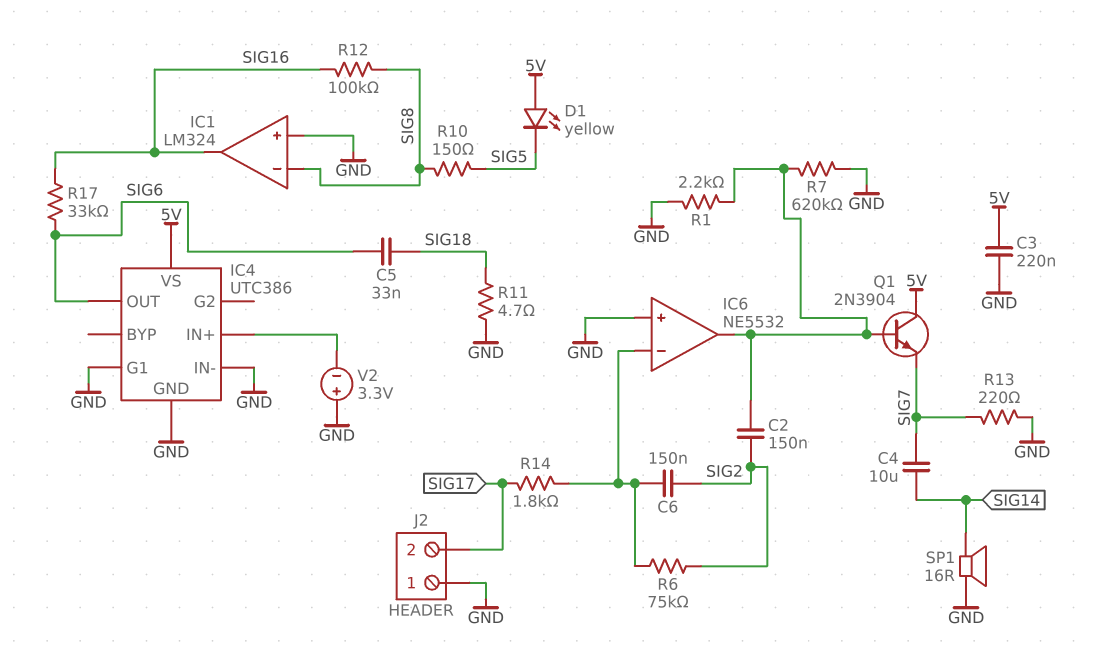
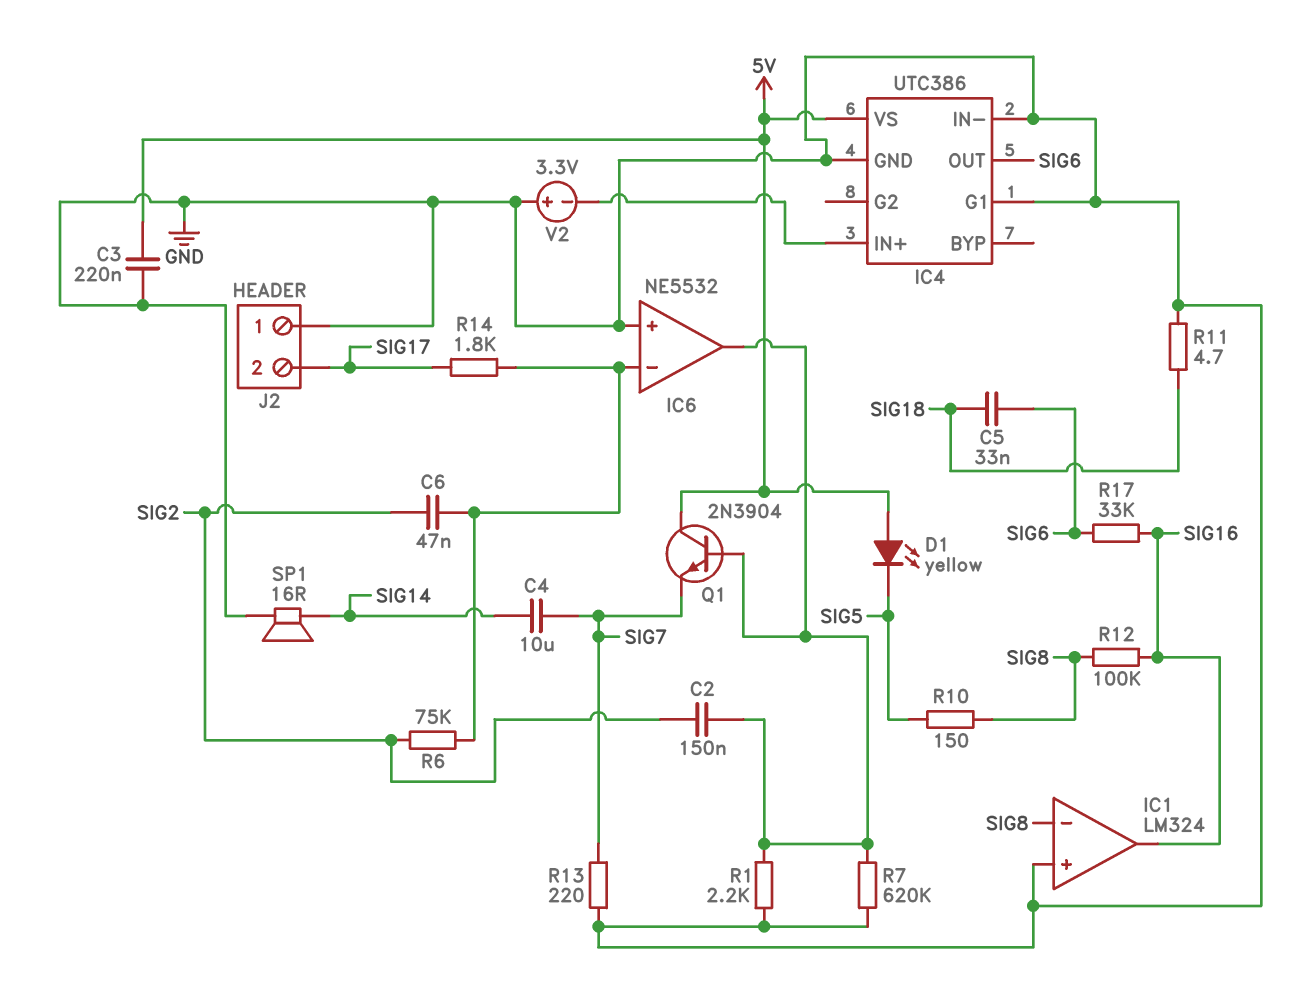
C6: 150nF (IC6/in-, SIG2) -> 47nF (IC6/in-, SIG2)

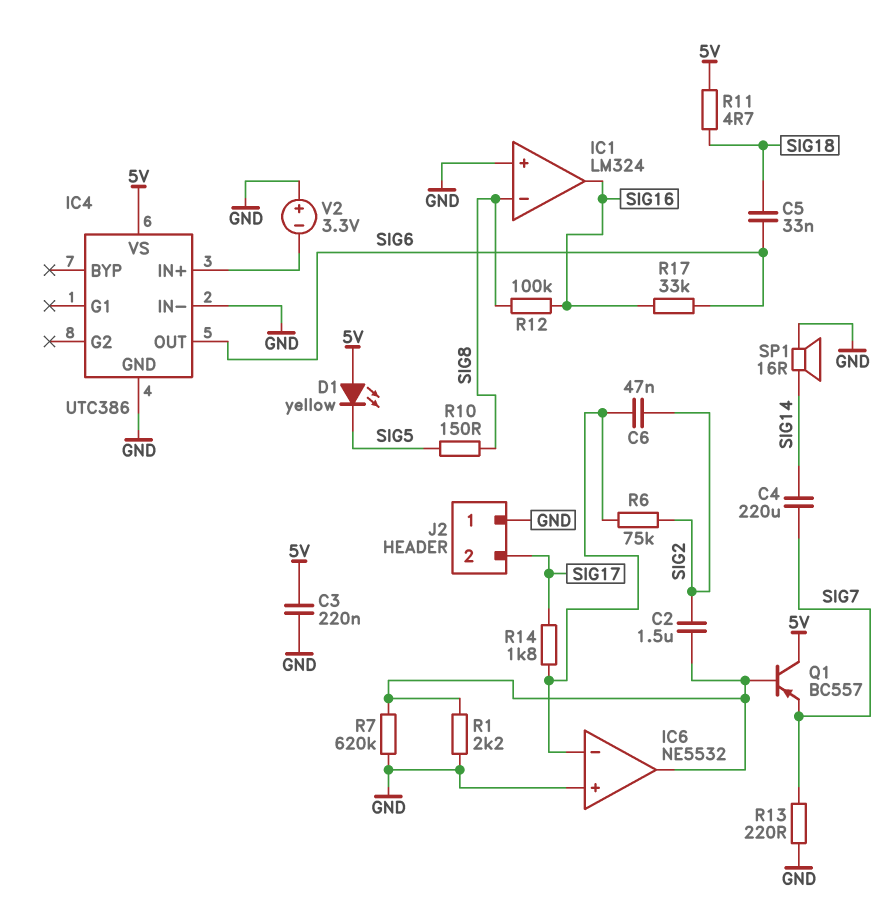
C2: 150nF (IC6/out, SIG2) -> 1.5uF (IC6/out, SIG2)
C4: 10uF (SIG7, SIG14) -> 220uF (SIG7, SIG14)
IC4 pin G1: GND -> none
Q1: NPN 2N3904 (B IC6/out, C 5V, E SIG7) -> PNP BC557 (B IC6/out, C 5V, E SIG7)
R11: 4.7 (GND, SIG18) -> 4.7 (5V, SIG18)

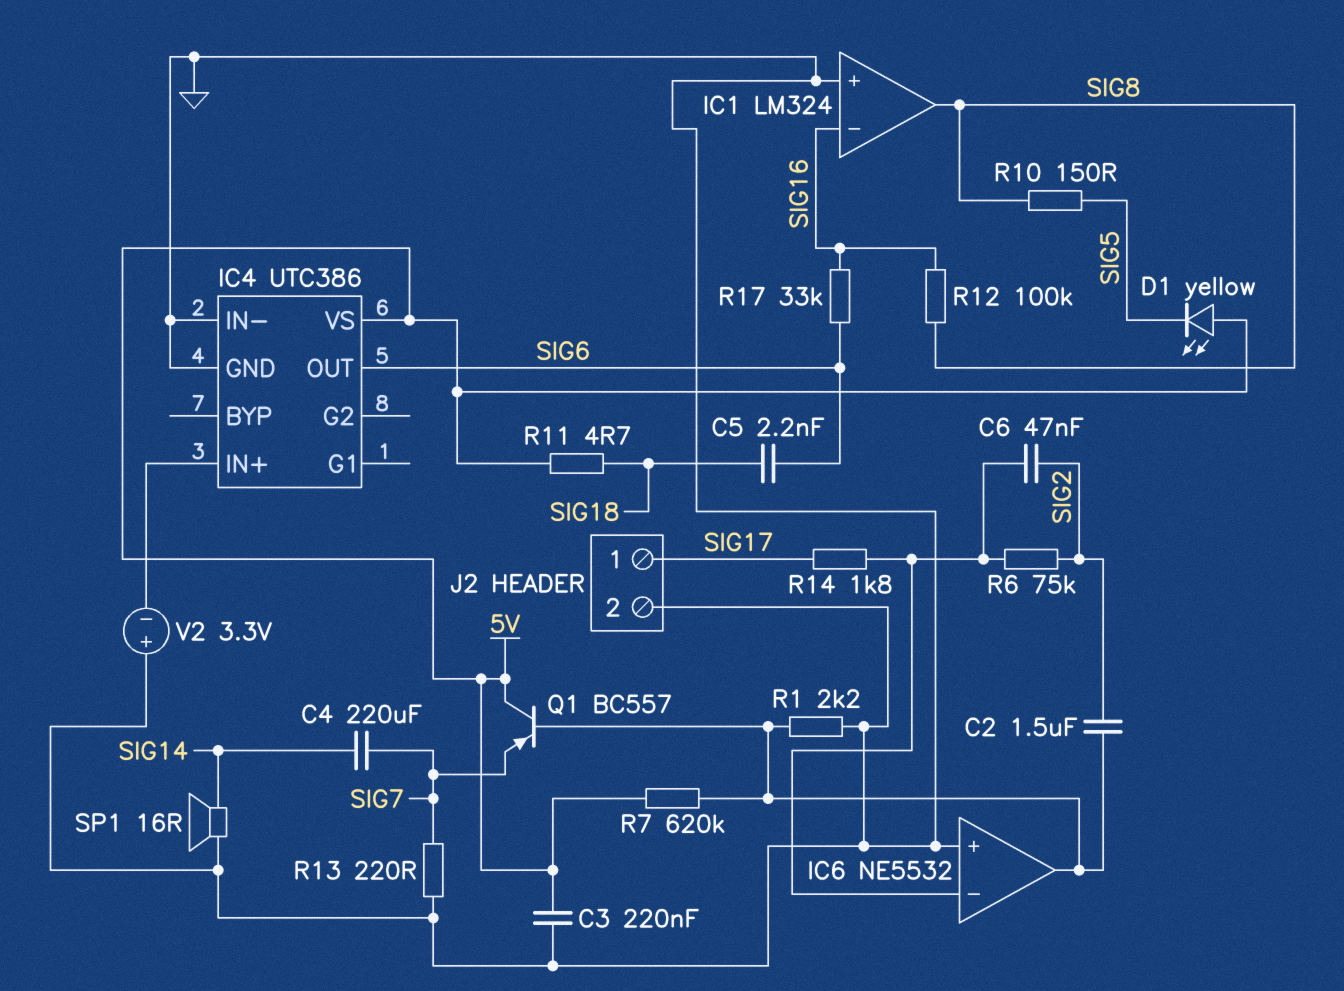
C5: 33nF (SIG6, SIG18) -> 2.2nF (SIG6, SIG18)
IC1 pin in-: SIG8 -> SIG16
IC1 pin out: SIG16 -> SIG8
J2 pin 1: GND -> SIG17
J2 pin 2: SIG17 -> GND
R7: 620k (GND, IC6/out) -> 620k (5V, IC6/out)

